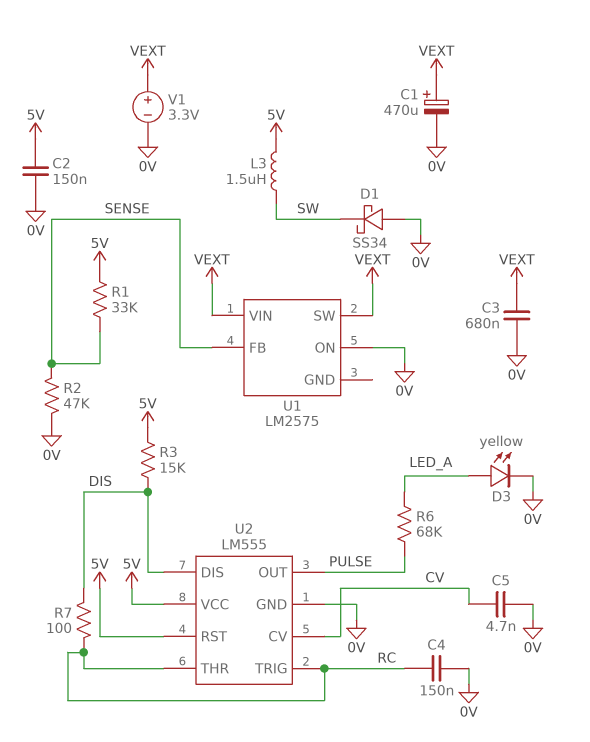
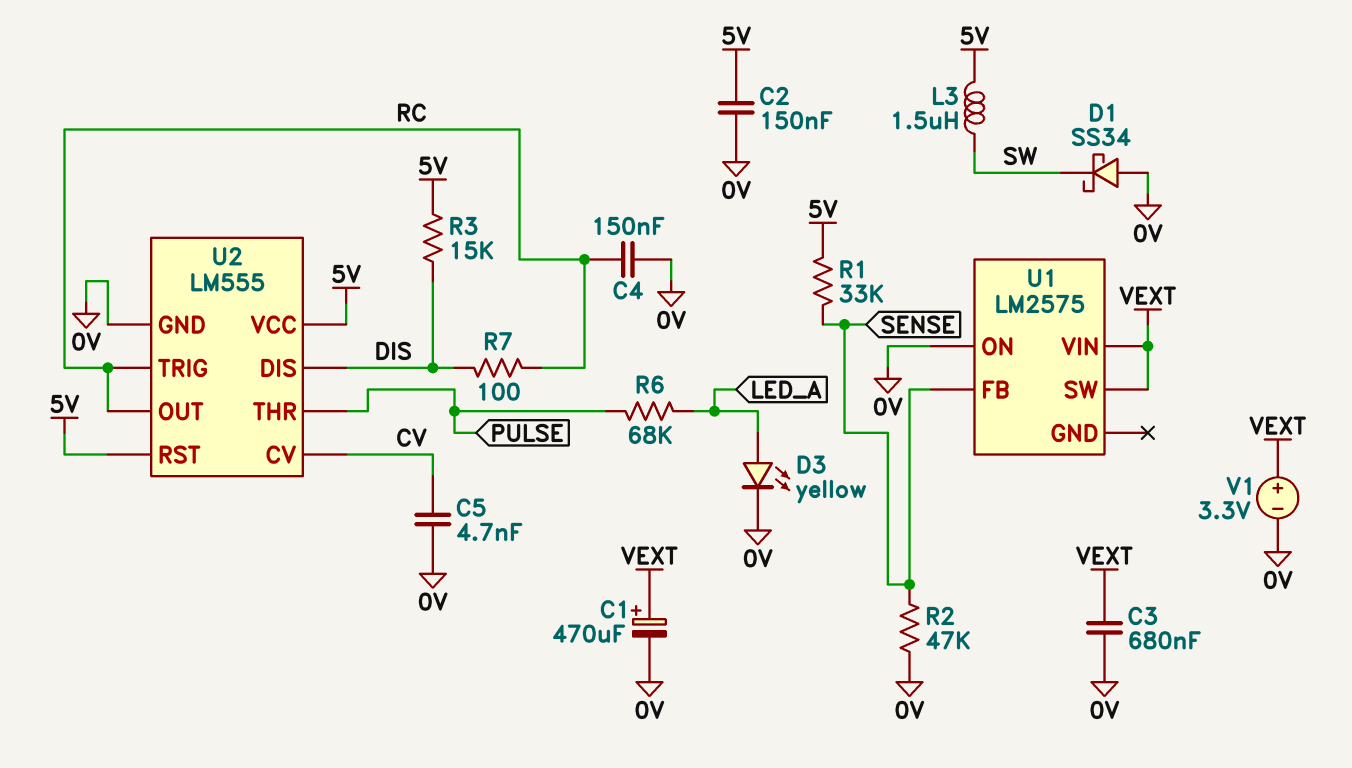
U2 pin OUT: PULSE -> RC
U2 pin THR: RC -> PULSE

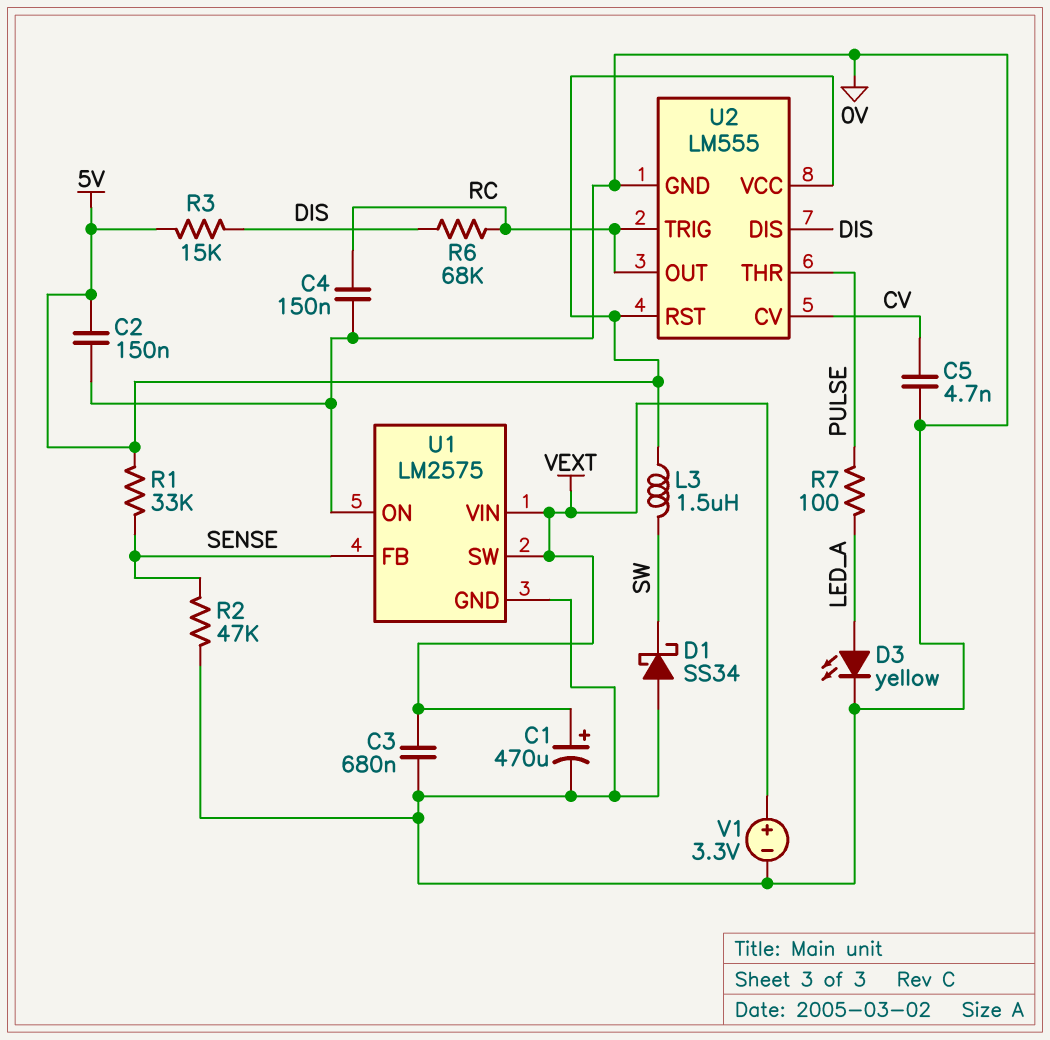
R6: 68k (LED_A, PULSE) -> 68k (DIS, RC)
R7: 100 (DIS, RC) -> 100 (LED_A, PULSE)
U1 pin GND: none -> 0V

